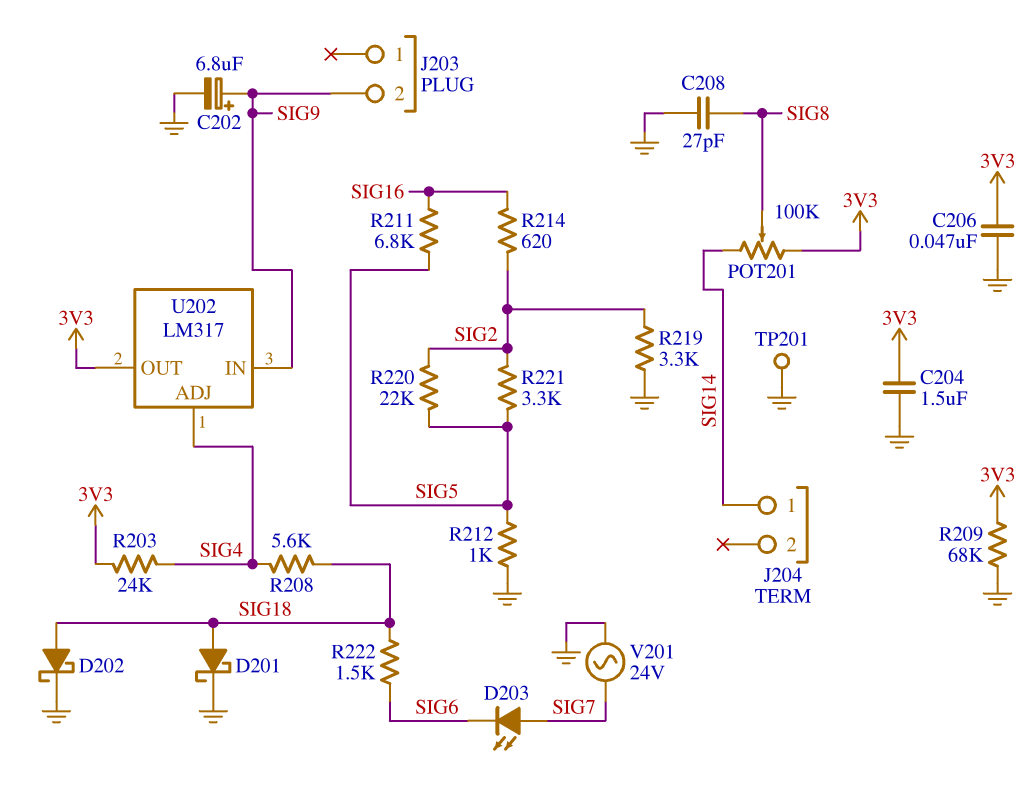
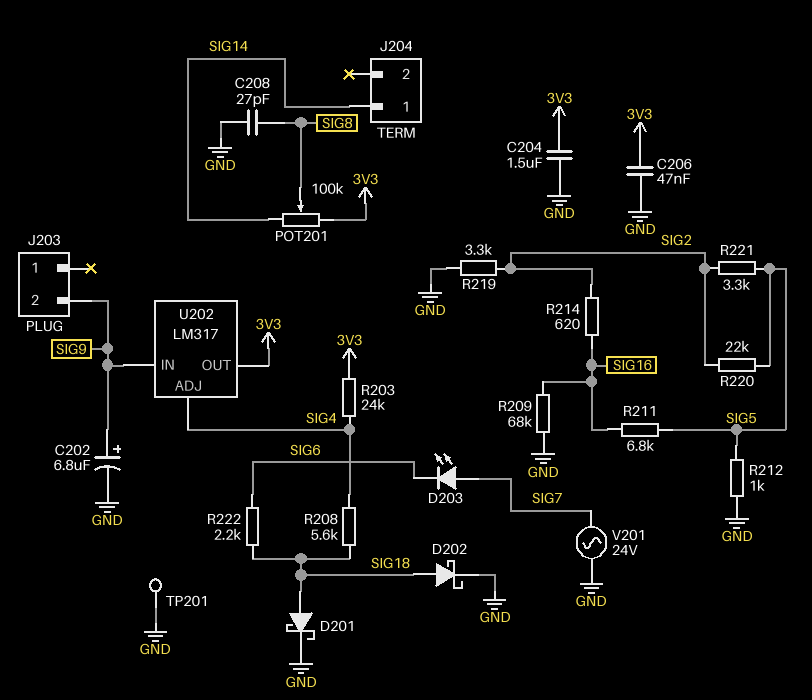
R209: 68k (3V3, GND) -> 68k (GND, SIG16)
R222: 1.5k (SIG6, SIG18) -> 2.2k (SIG6, SIG18)

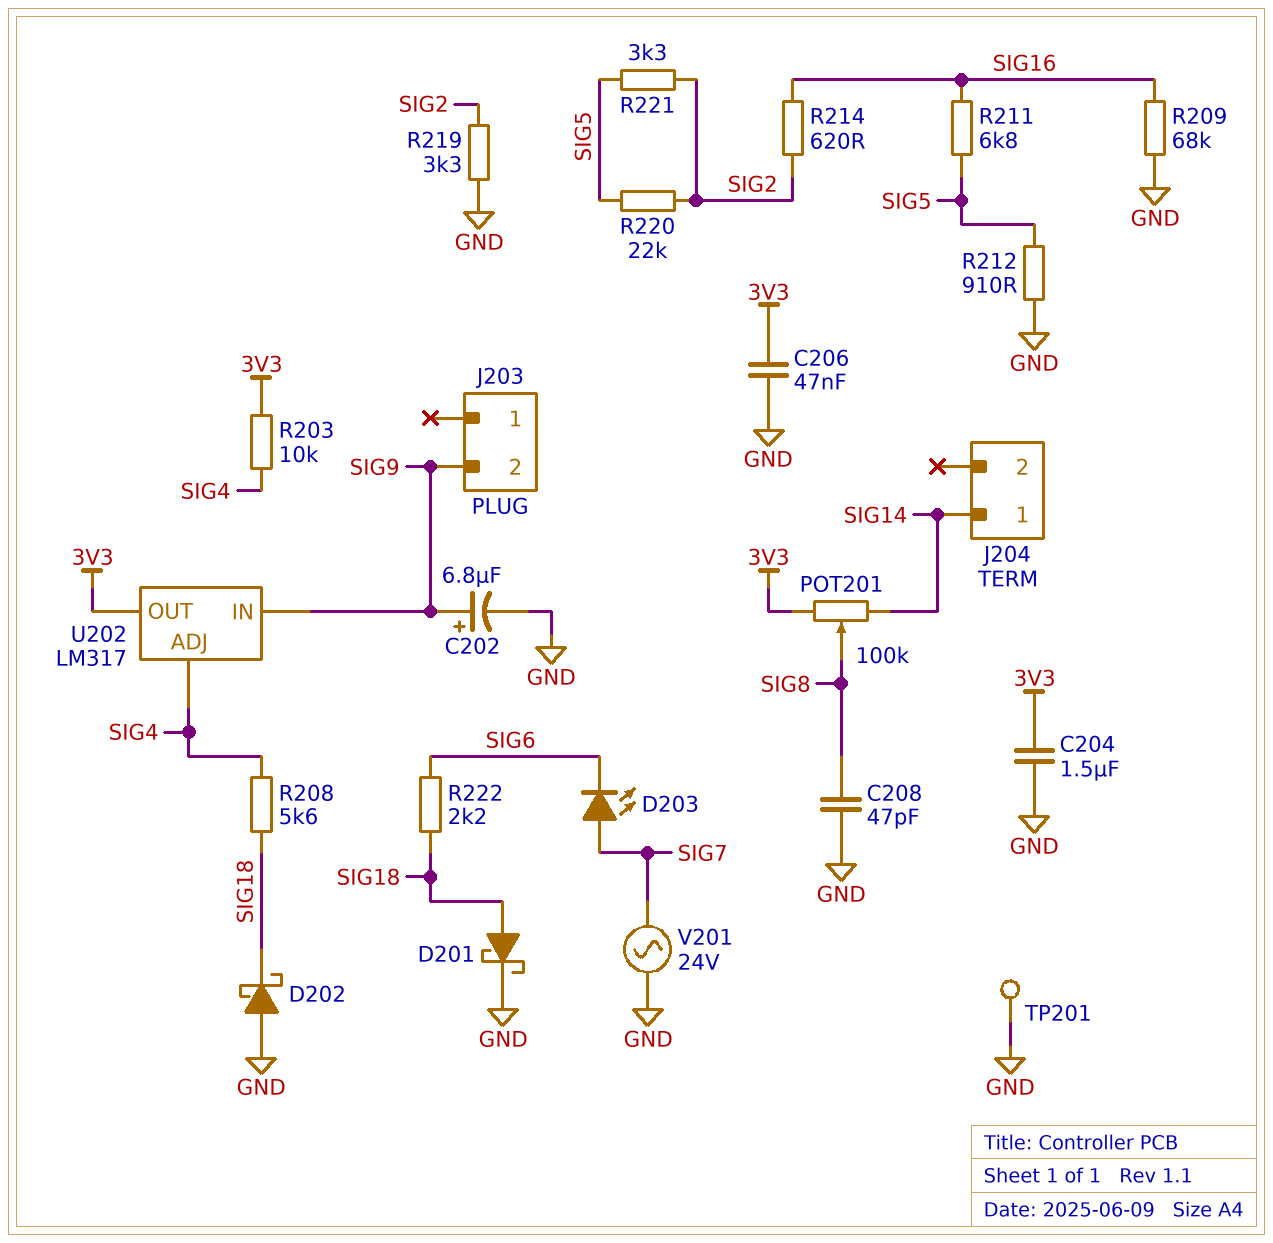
C208: 27pF (GND, SIG8) -> 47pF (GND, SIG8)
D202: schottky (A SIG18, K GND) -> schottky (A GND, K SIG18)
R203: 24k (3V3, SIG4) -> 10k (3V3, SIG4)
R212: 1k (GND, SIG5) -> 910 (GND, SIG5)

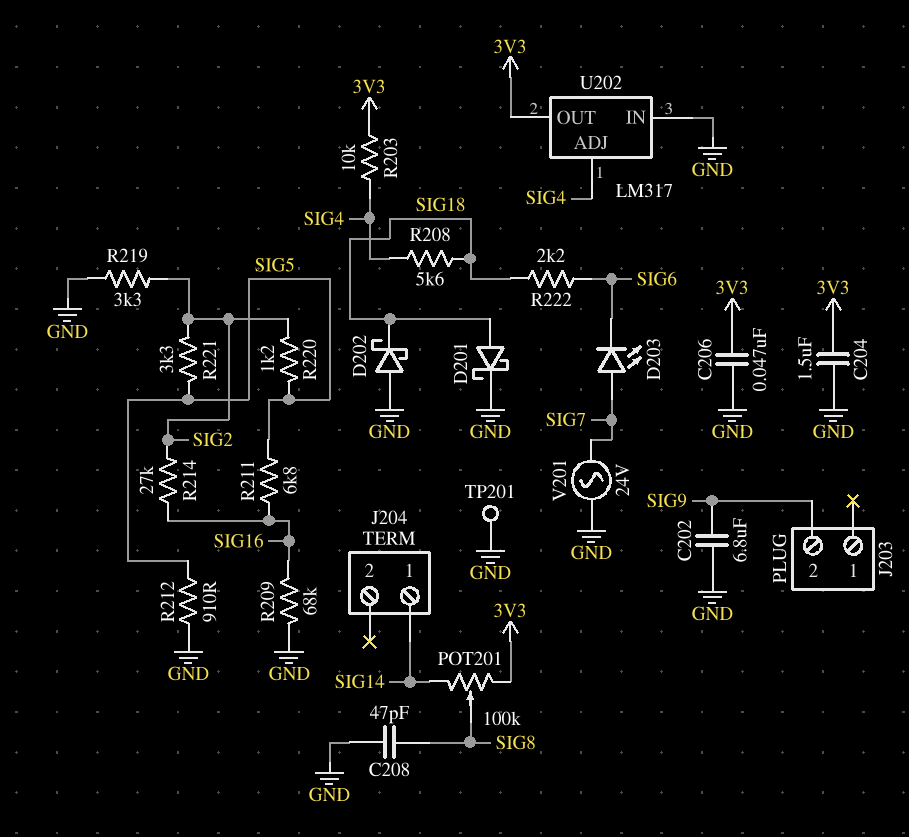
C202: 6.8uF (plus SIG9, minus GND) -> 6.8uF (GND, SIG9)
R214: 620 (SIG2, SIG16) -> 27k (SIG2, SIG16)
R220: 22k (SIG2, SIG5) -> 1.2k (SIG2, SIG5)
U202 pin IN: SIG9 -> GND

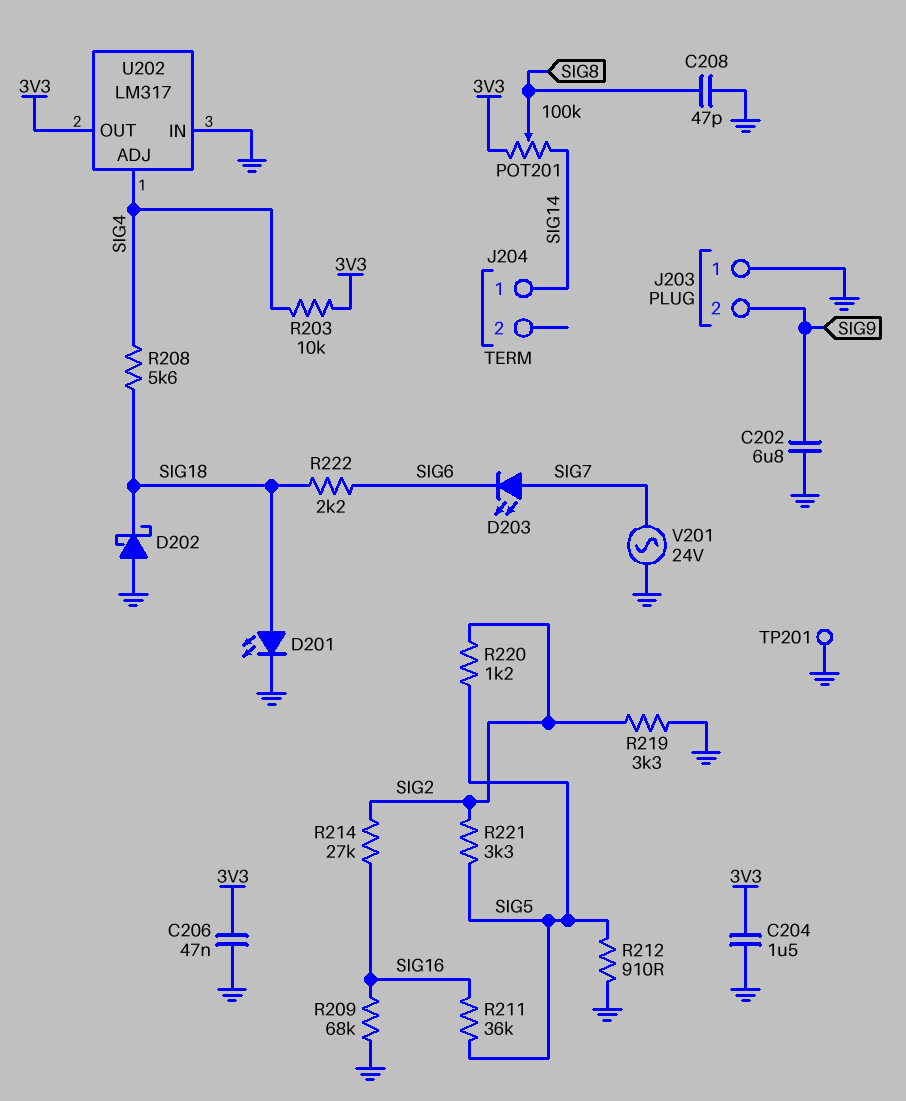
D201: schottky (A SIG18, K GND) -> LED (A SIG18, K GND)
J203 pin 1: none -> GND
R211: 6.8k (SIG5, SIG16) -> 36k (SIG5, SIG16)

